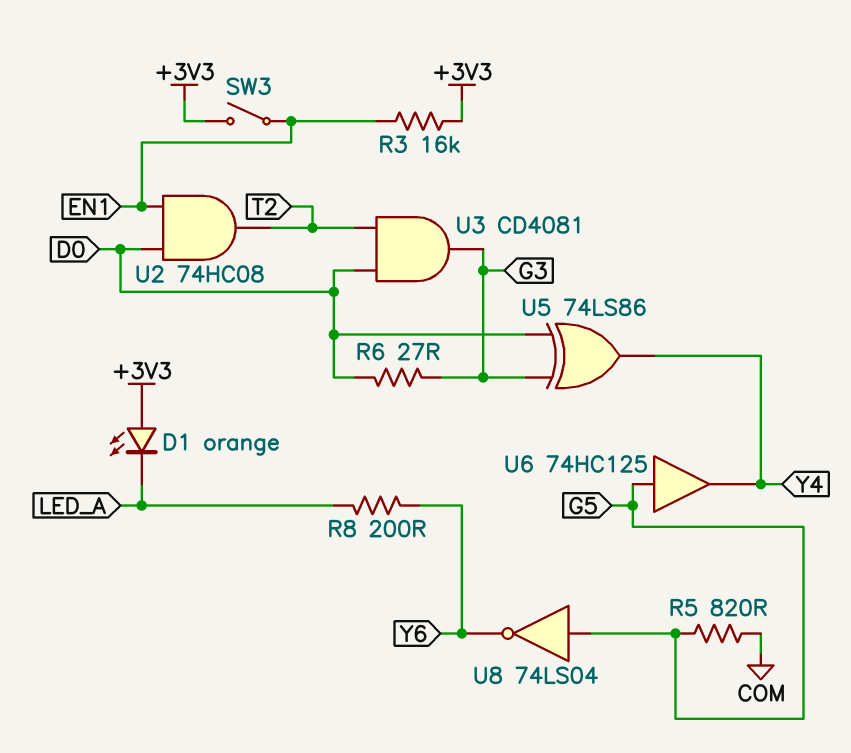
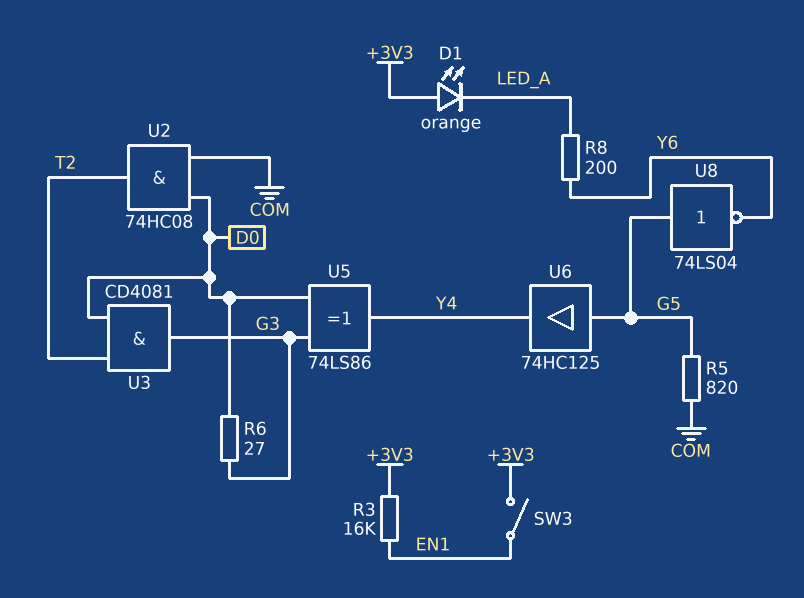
U2: AND 74HC08 (in D0, in EN1, out T2) -> AND 74HC08 (in COM, in D0, out T2)

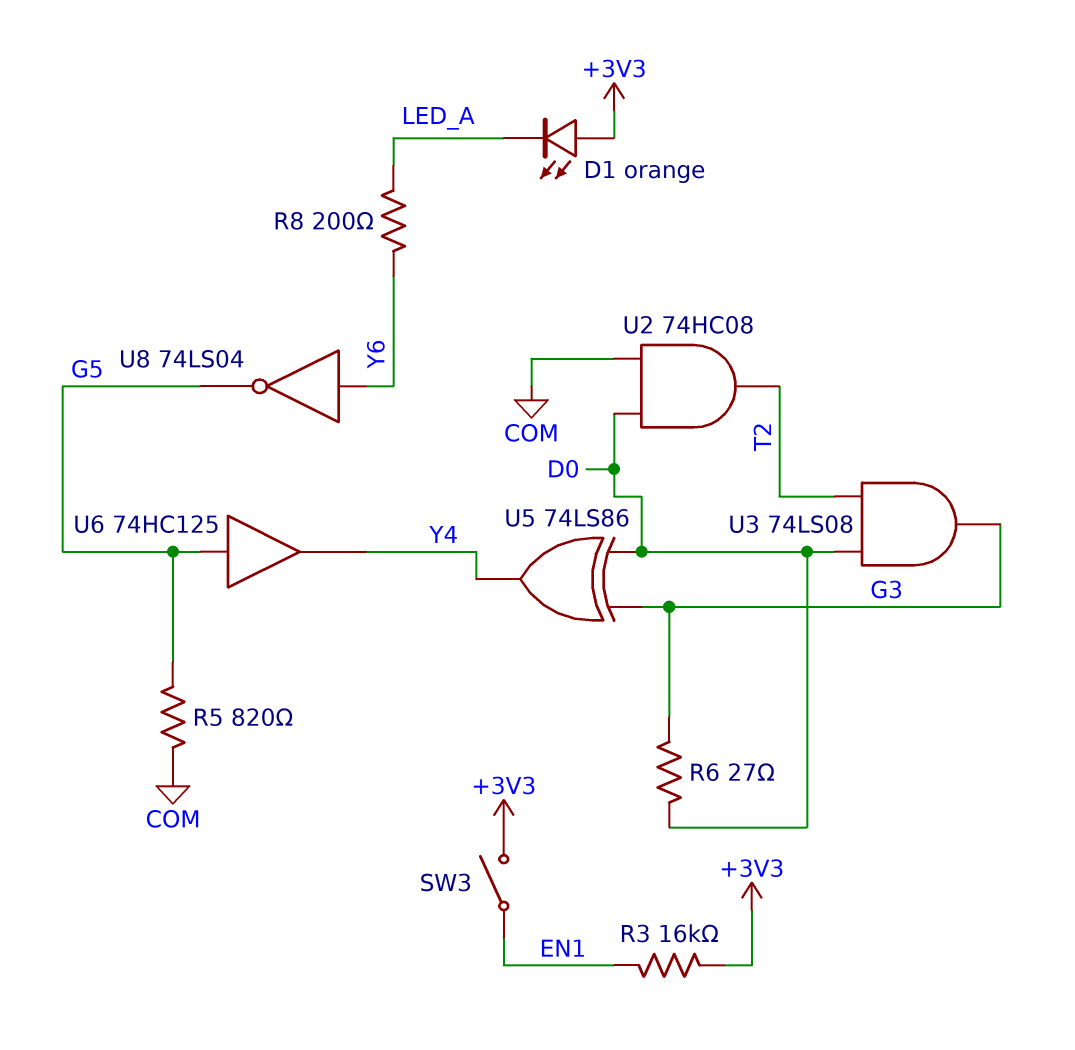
U3: AND CD4081 (in D0, in T2, out G3) -> AND 74LS08 (in D0, in T2, out G3)
U8: NOT 74LS04 (in G5, out Y6) -> NOT 74LS04 (in Y6, out G5)

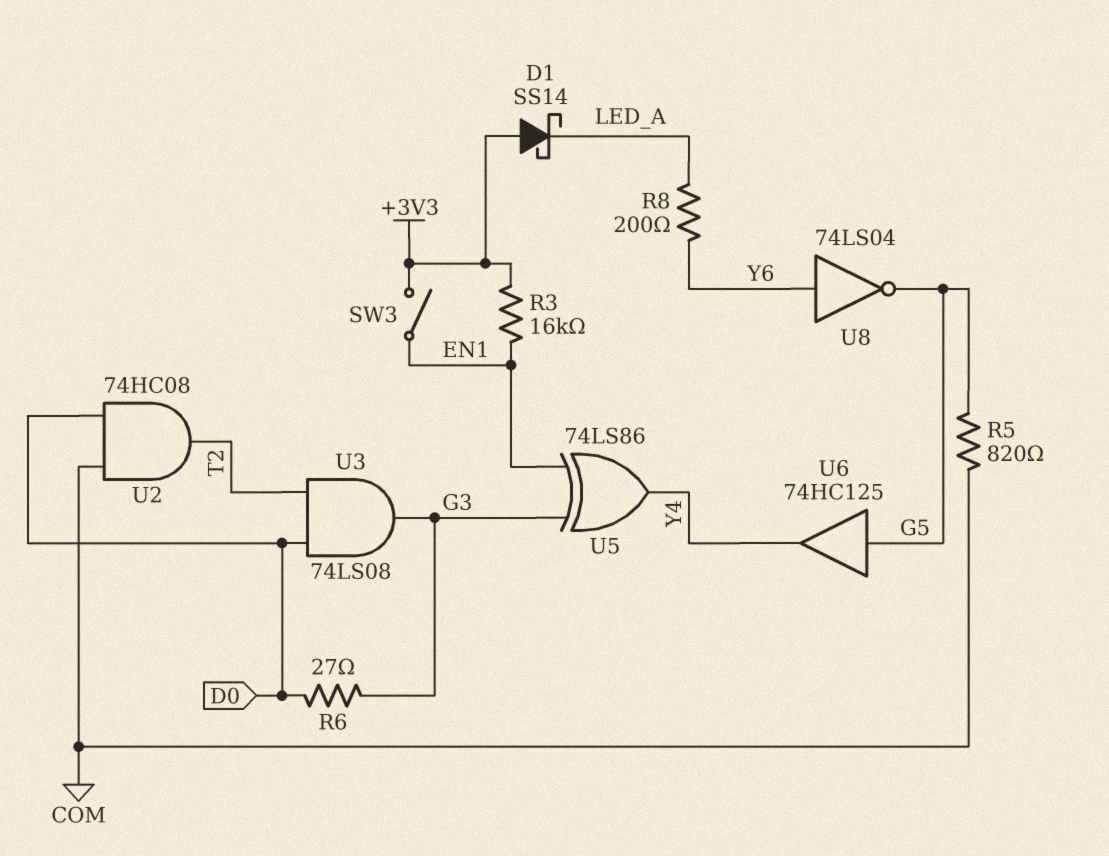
D1: LED orange (A +3V3, K LED_A) -> schottky SS14 (A +3V3, K LED_A)
U5: XOR 74LS86 (in D0, in G3, out Y4) -> XOR 74LS86 (in EN1, in G3, out Y4)

